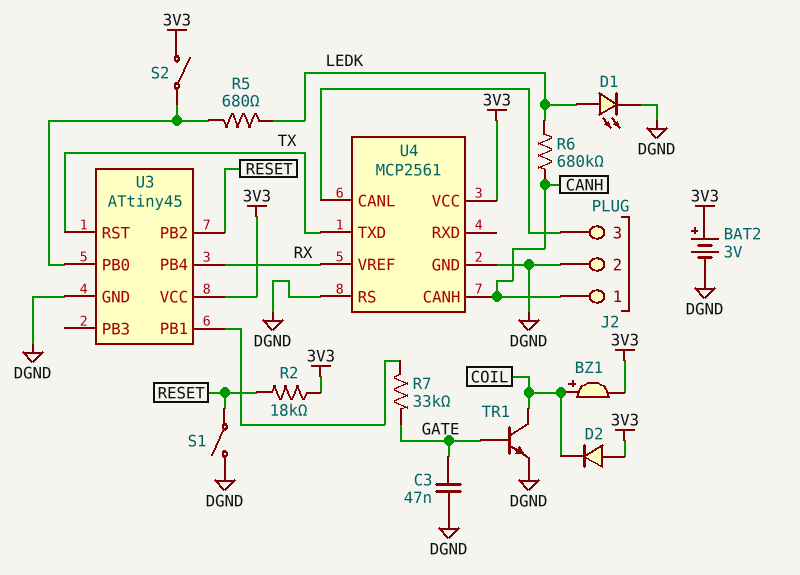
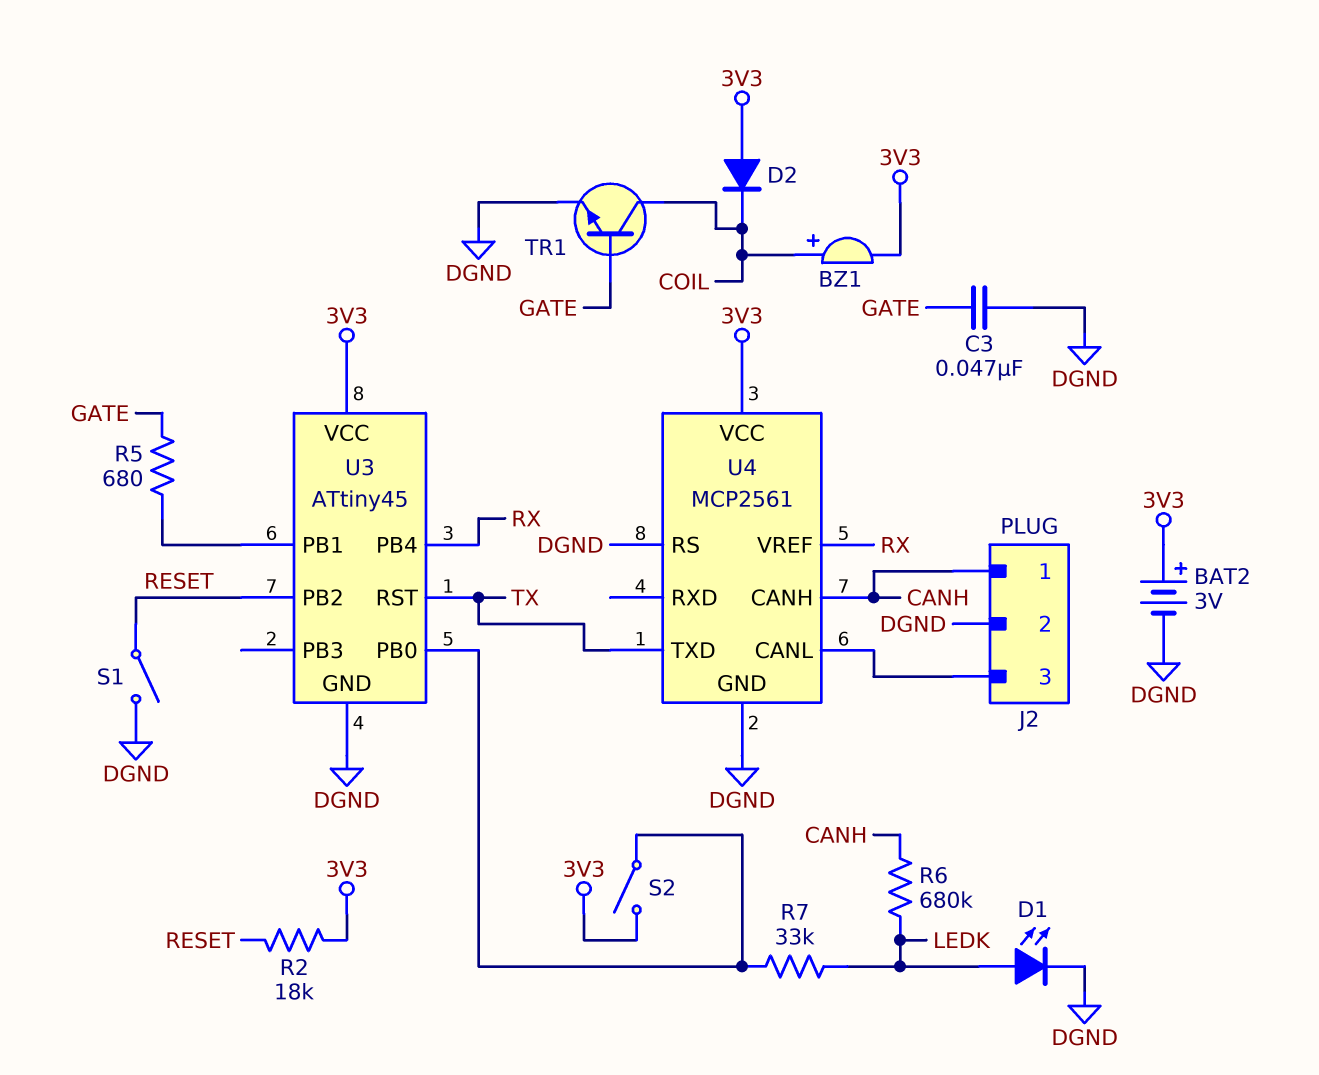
R5: 680 (LEDK, U3/PB0) -> 680 (GATE, U3/PB1)
R7: 33k (GATE, U3/PB1) -> 33k (LEDK, U3/PB0)

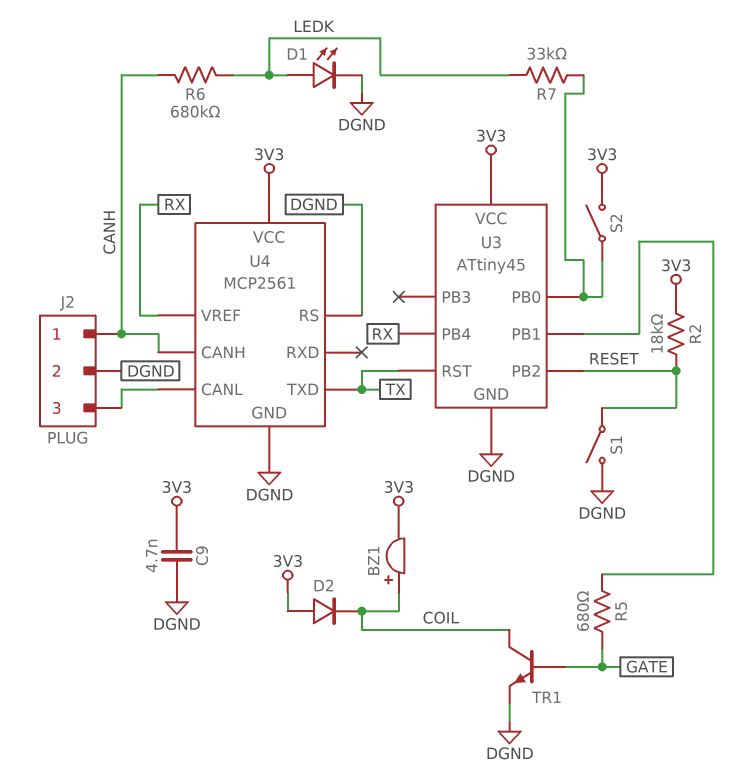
BAT2: 3V (plus 3V3, minus DGND) -> none
C3: 47nF (DGND, GATE) -> none
C9: none -> 4.7nF (3V3, DGND)

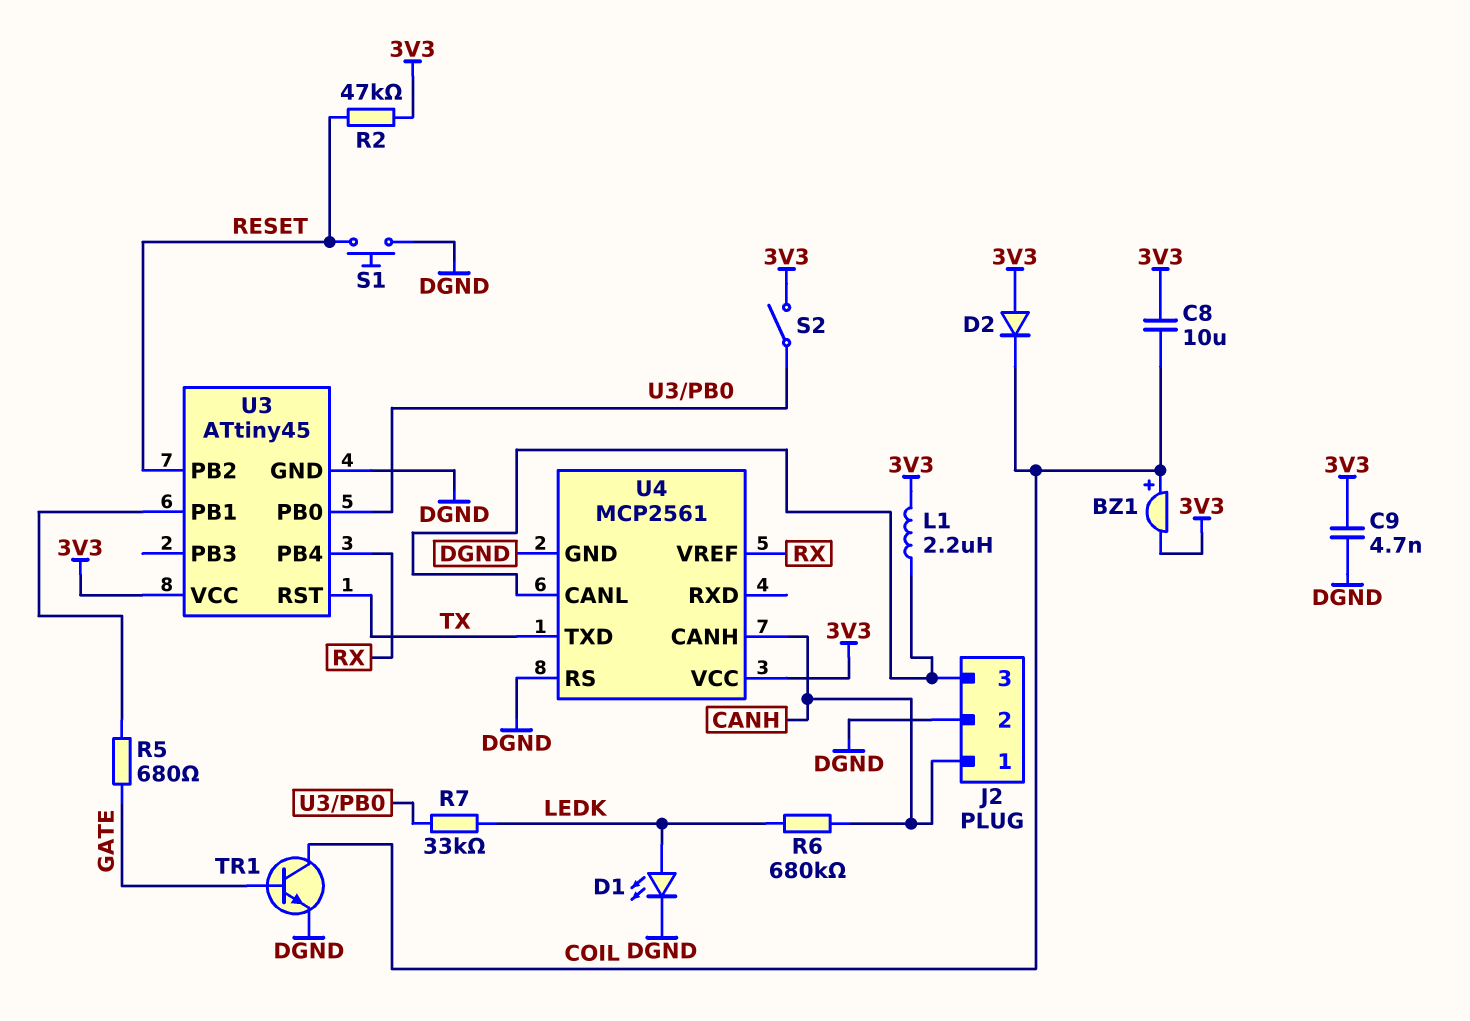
C8: none -> 10uF (3V3, COIL)
L1: none -> 2.2uH (3V3, J2/3)
R2: 18k (3V3, RESET) -> 47k (3V3, RESET)
S1: switch (DGND, RESET) -> button (DGND, RESET)

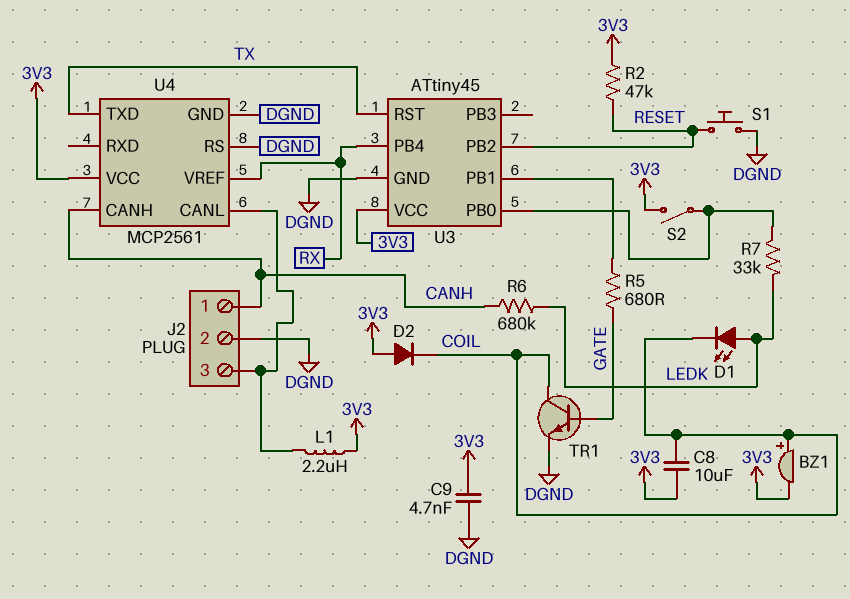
D1: LED (A LEDK, K DGND) -> LED (A LEDK, K COIL)

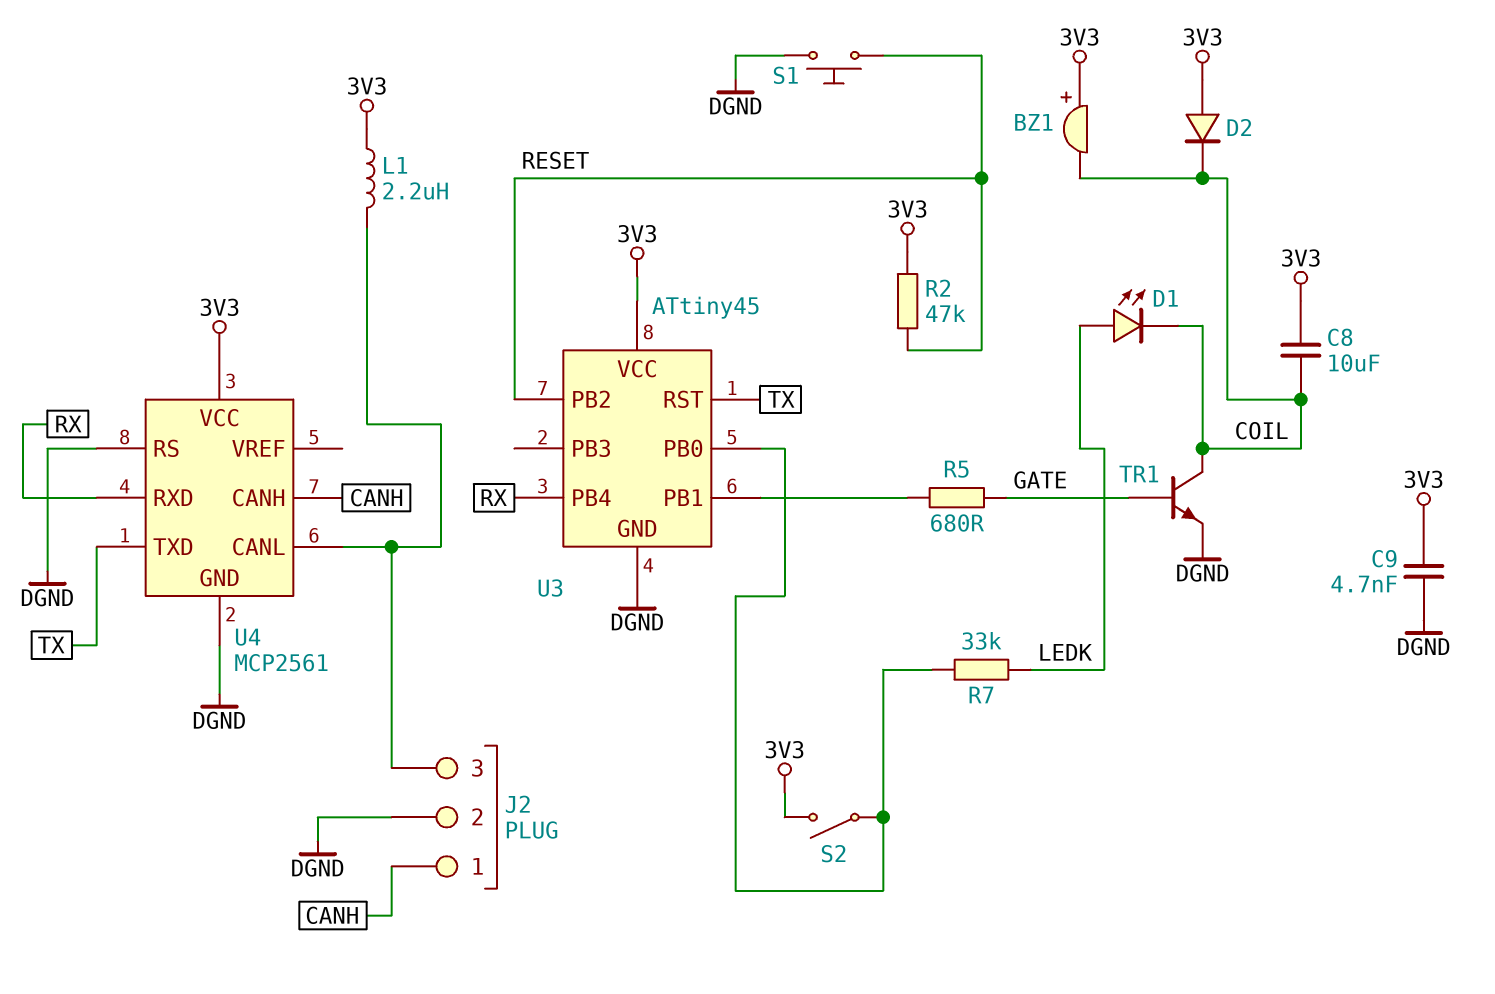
BZ1: buzzer (plus COIL, minus 3V3) -> buzzer (plus 3V3, minus COIL)
R6: 680k (CANH, LEDK) -> none
U4 pin RXD: none -> RX
U4 pin VREF: RX -> none

